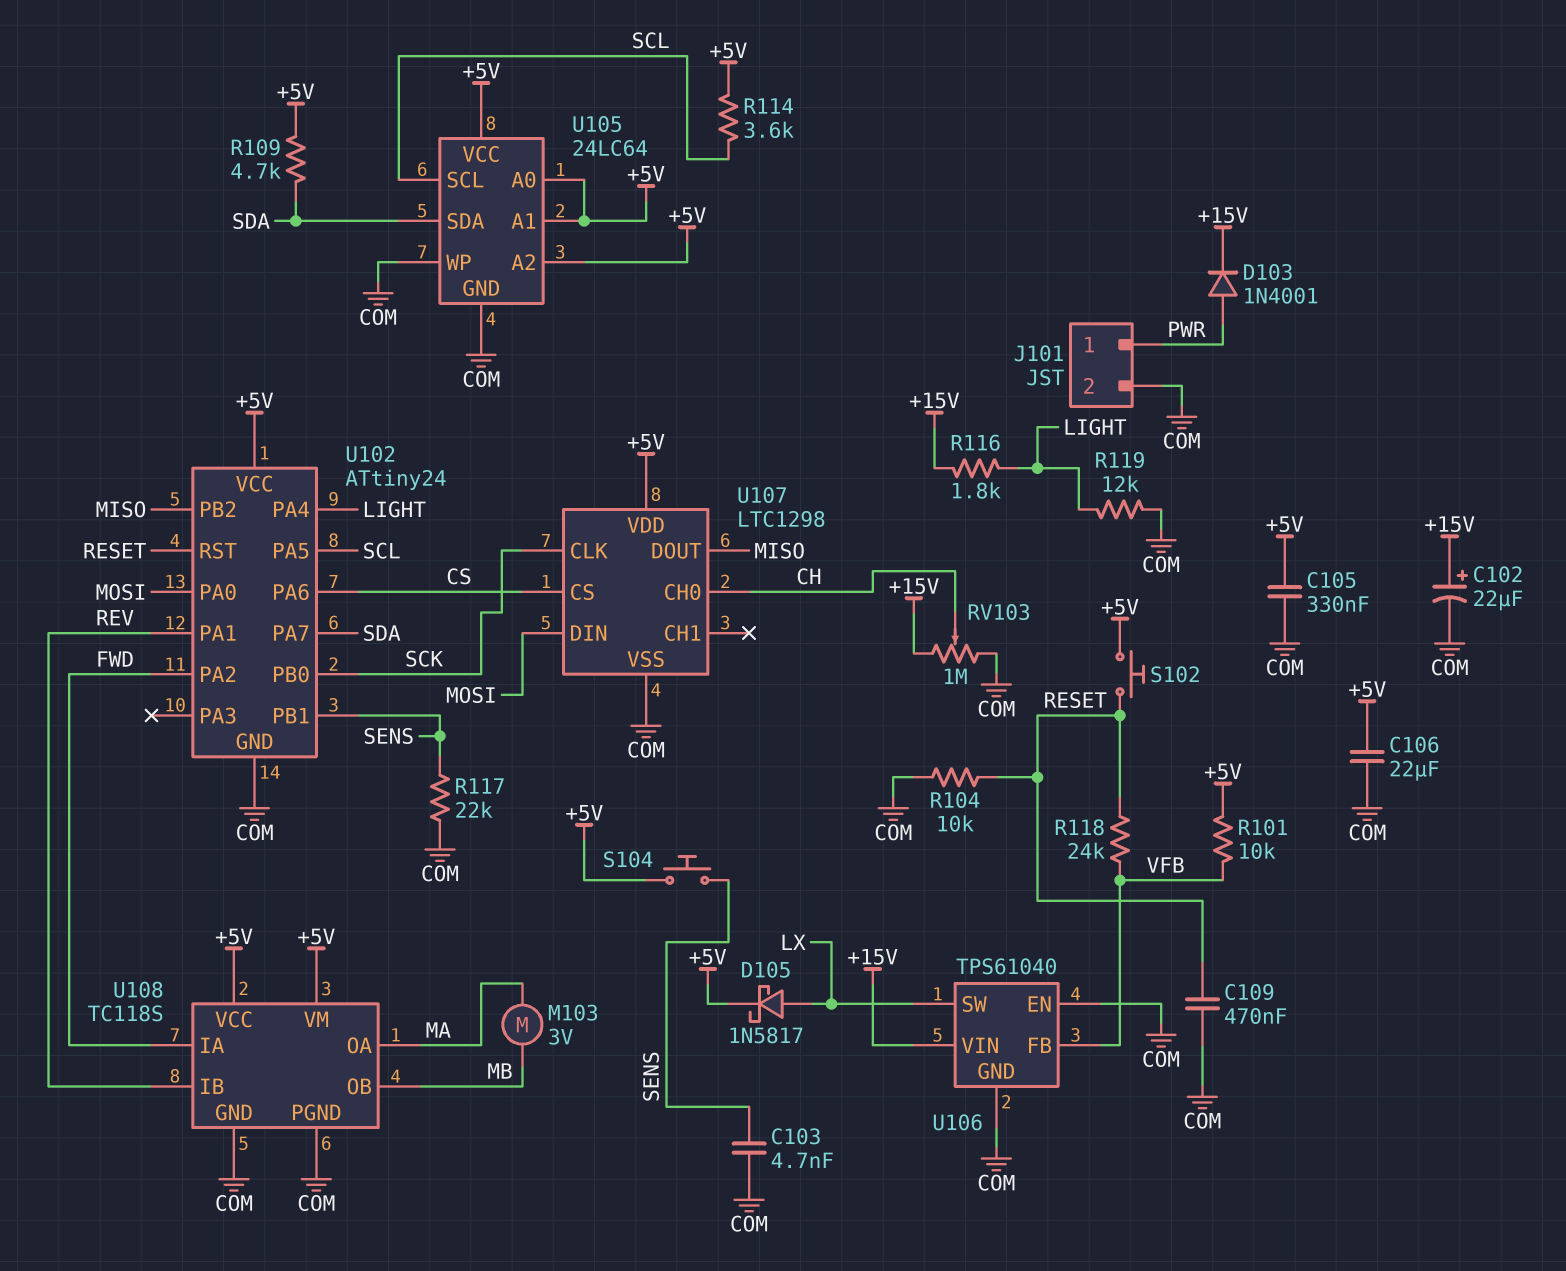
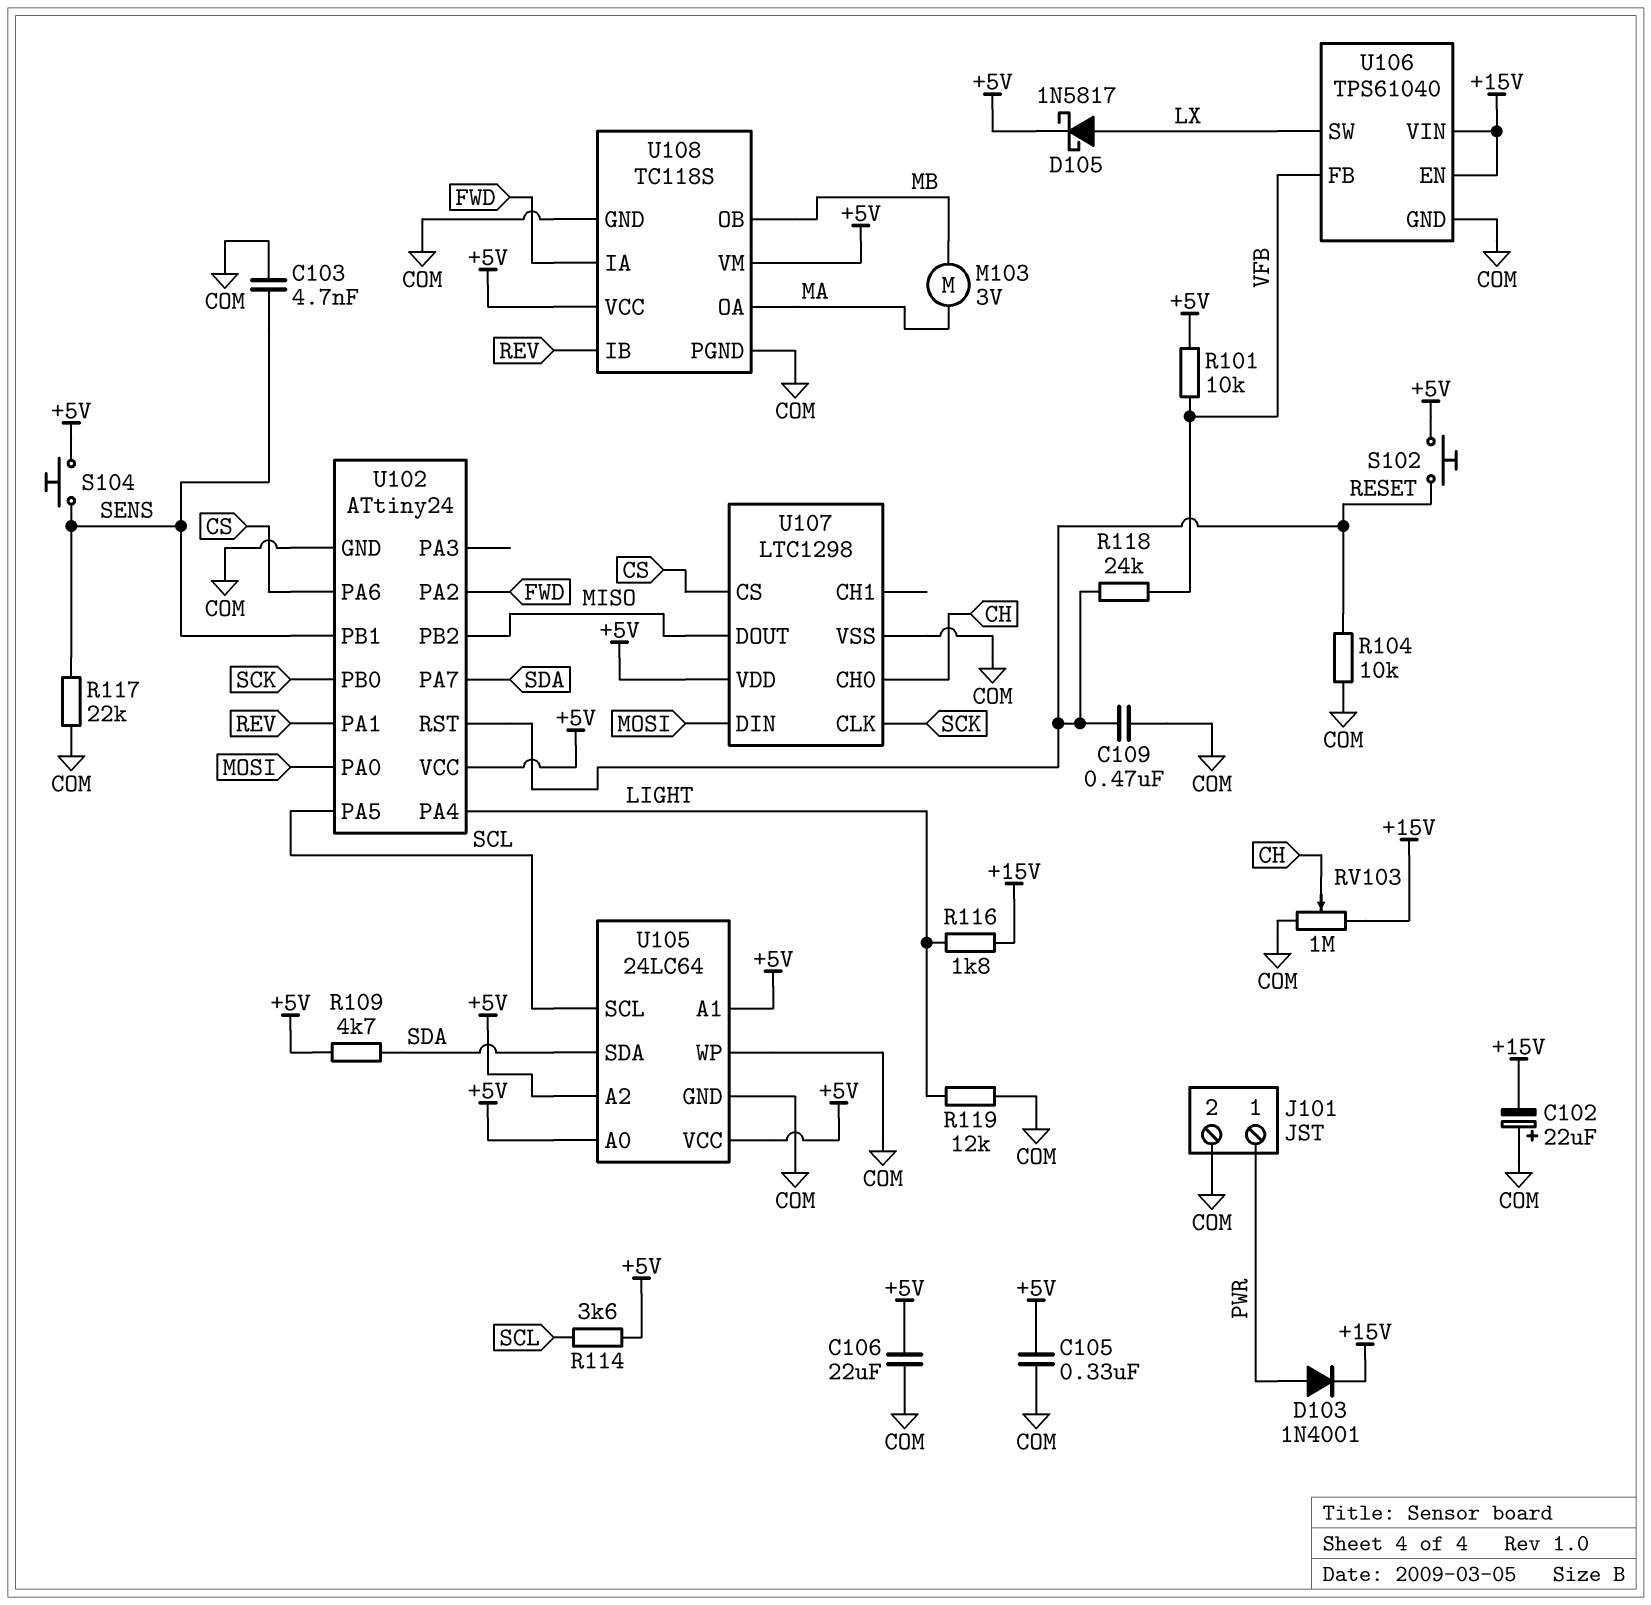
C102: 22uF (plus +15V, minus COM) -> 22uF (plus COM, minus +15V)
U106 pin EN: COM -> +15V

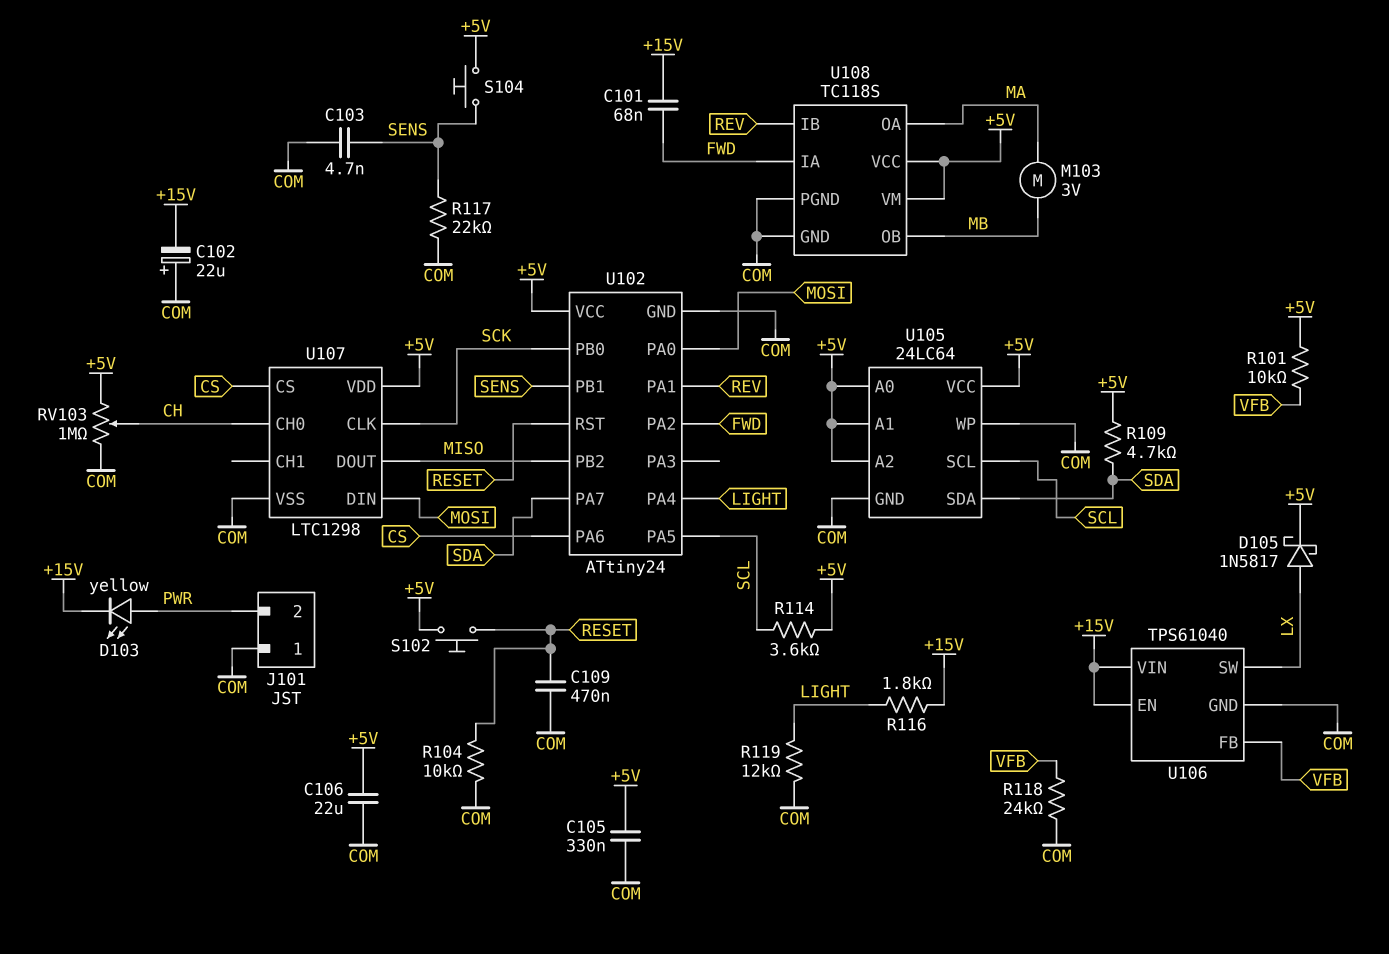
C101: none -> 68nF (+15V, FWD)
D103: diode 1N4001 (A PWR, K +15V) -> LED yellow (A PWR, K +15V)
J101 pin 1: PWR -> COM
J101 pin 2: COM -> PWR
R118: 24k (RESET, VFB) -> 24k (COM, VFB)
RV103: 1M (+15V, COM, wiper CH) -> 1M (+5V, COM, wiper CH)

